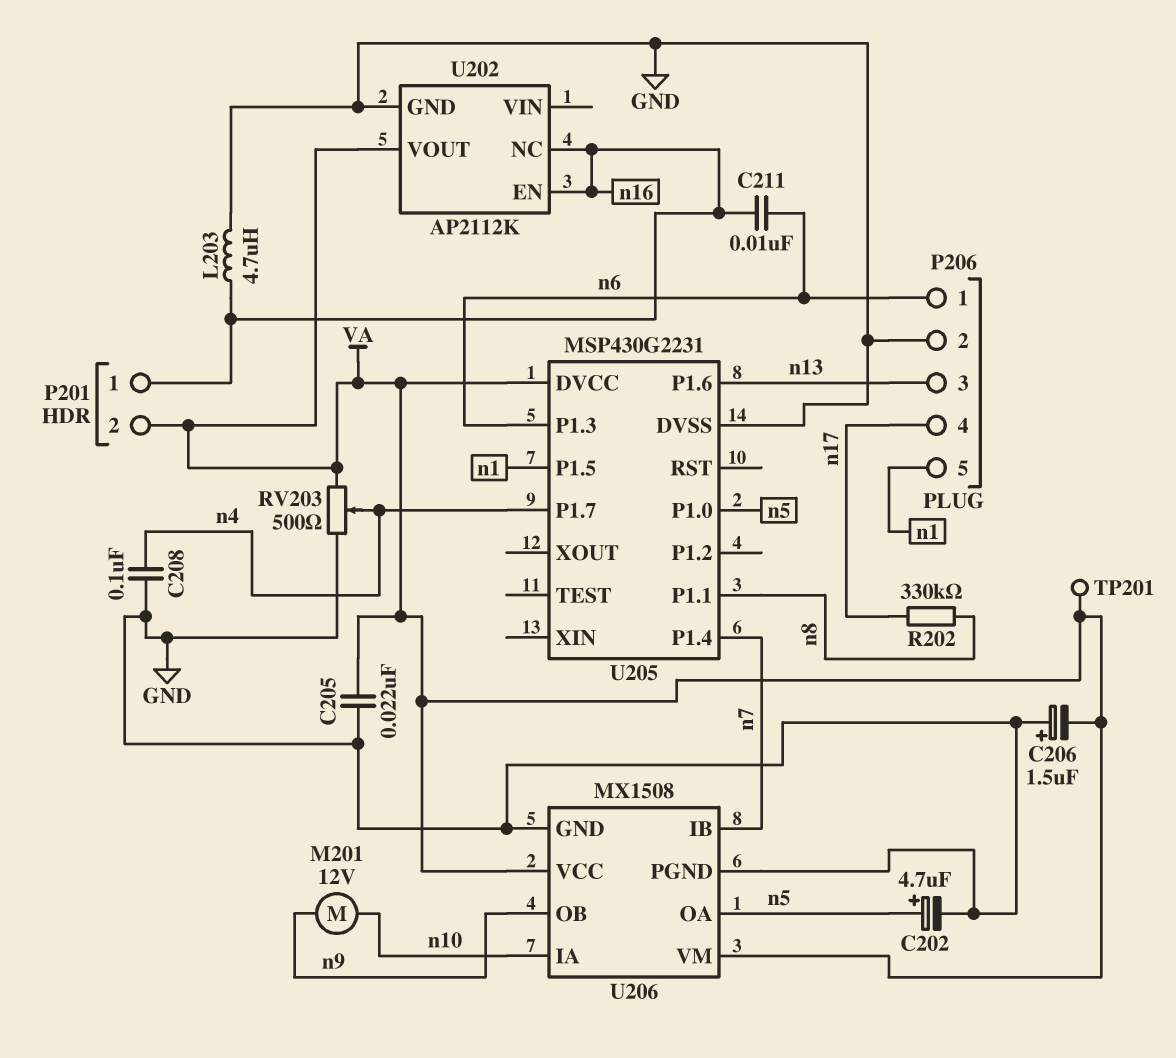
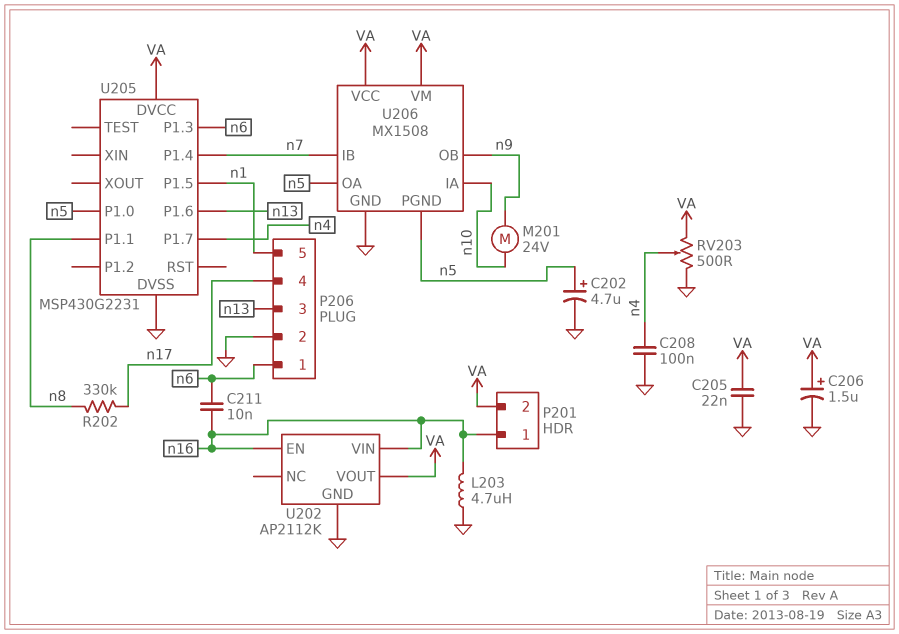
C206: 1.5uF (plus GND, minus VA) -> 1.5uF (plus VA, minus GND)
M201: motor 12V (n9, n10) -> motor 24V (n9, n10)
TP201: test point (VA) -> none
U202 pin NC: n16 -> none
U202 pin VIN: none -> n16
U206 pin PGND: GND -> n5

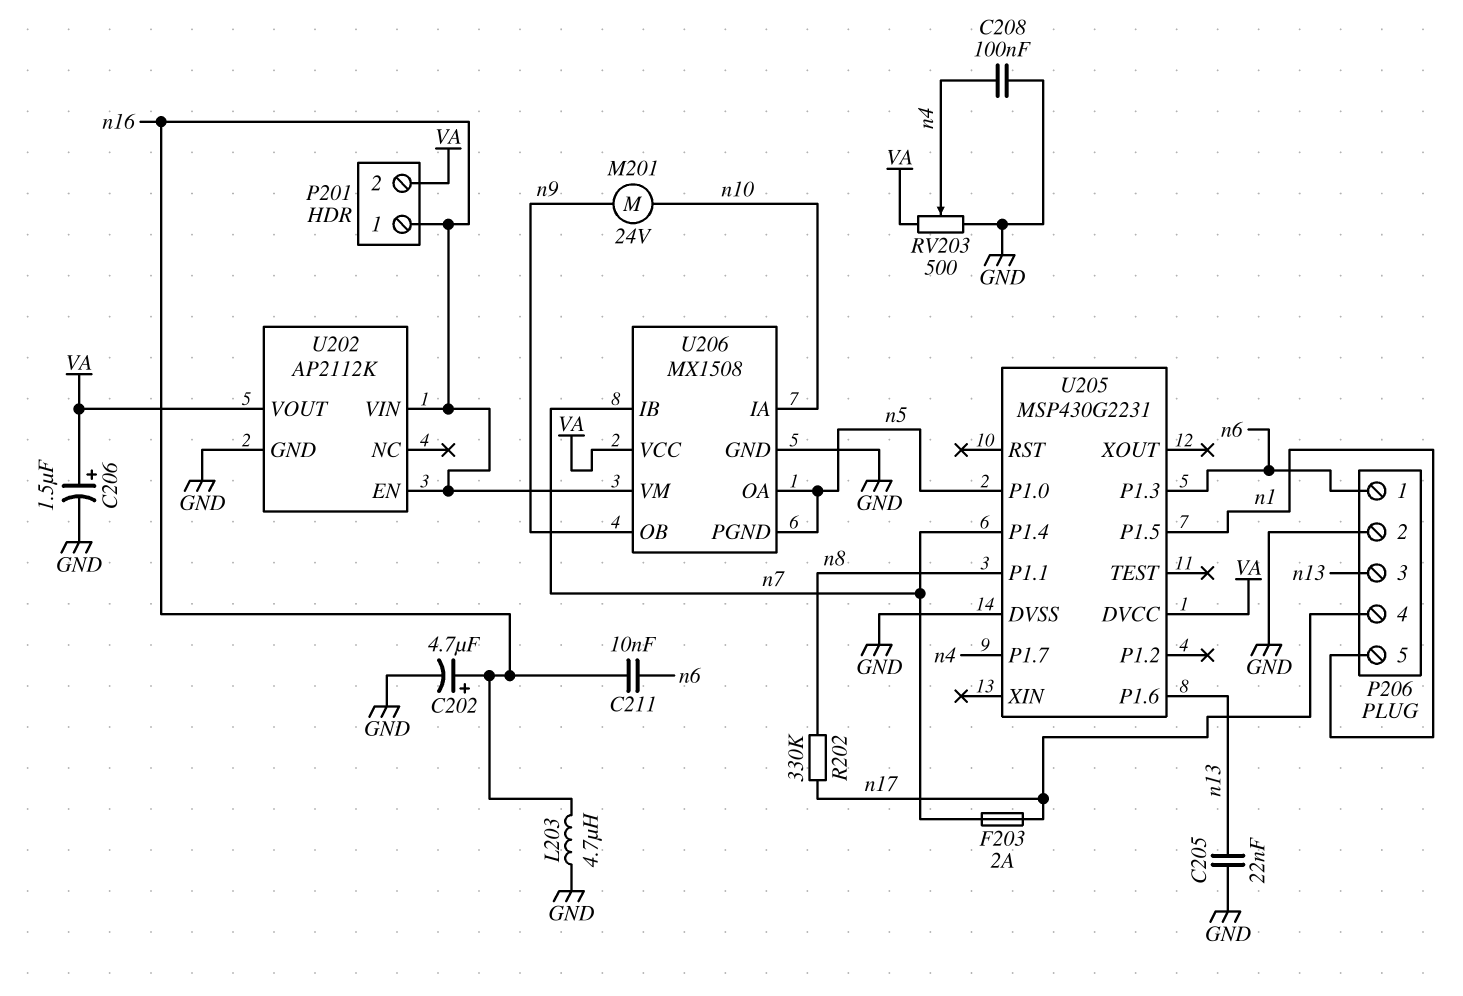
C202: 4.7uF (plus n5, minus GND) -> 4.7uF (plus n16, minus GND)
C205: 22nF (GND, VA) -> 22nF (GND, n13)
F203: none -> 2A (n7, n17)
U206 pin VM: VA -> n16

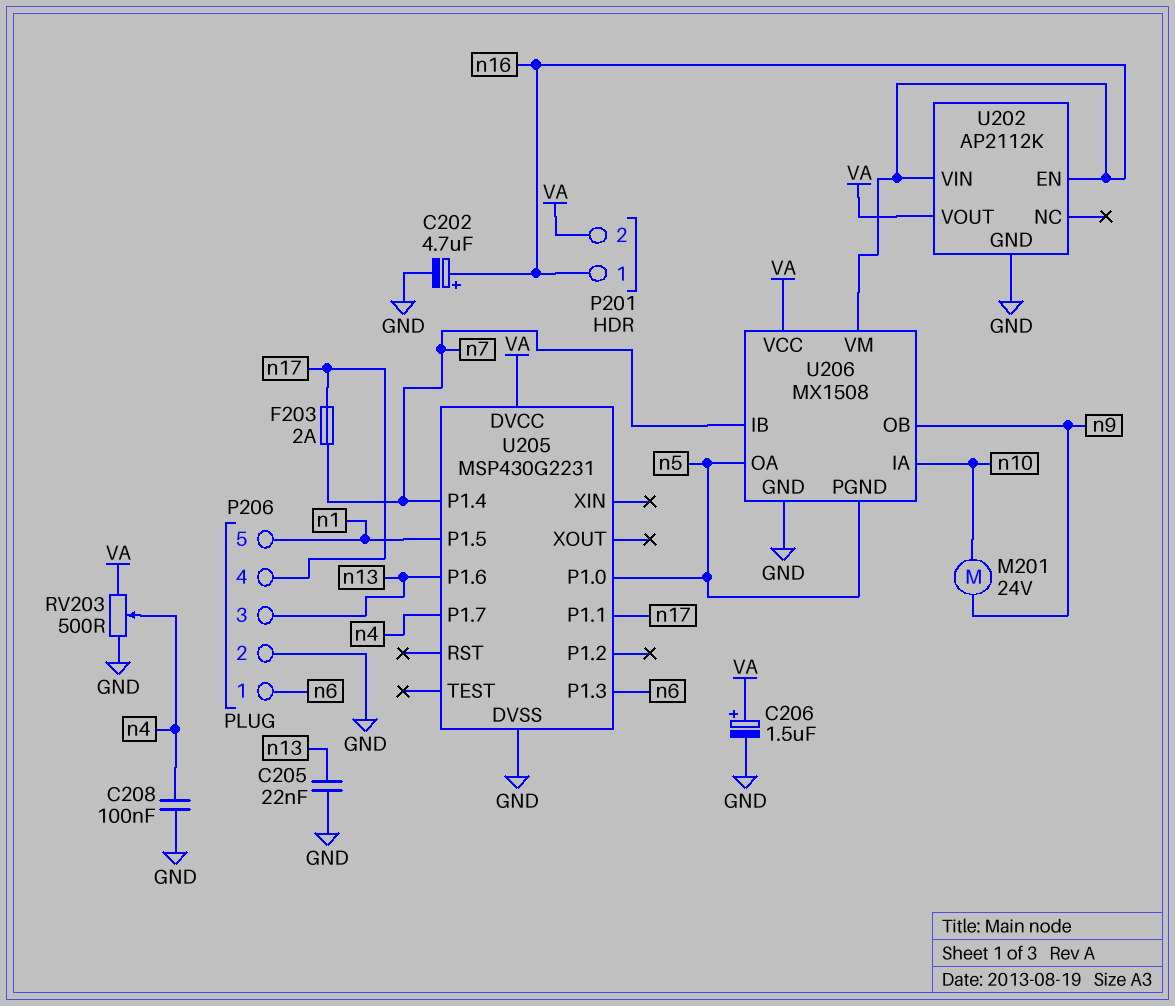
C211: 10nF (n6, n16) -> none
L203: 4.7uH (GND, n16) -> none
R202: 330k (n8, n17) -> none
U205 pin P1.1: n8 -> n17

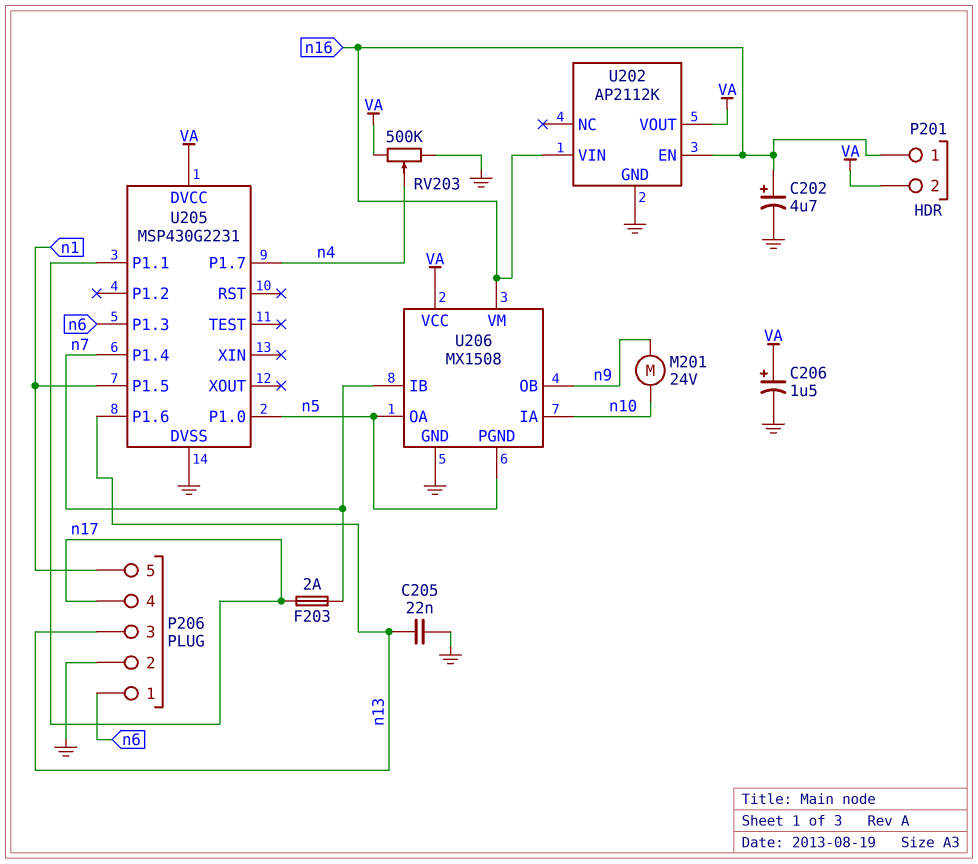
C208: 100nF (GND, n4) -> none
RV203: 500 (GND, VA, wiper n4) -> 500k (GND, VA, wiper n4)

